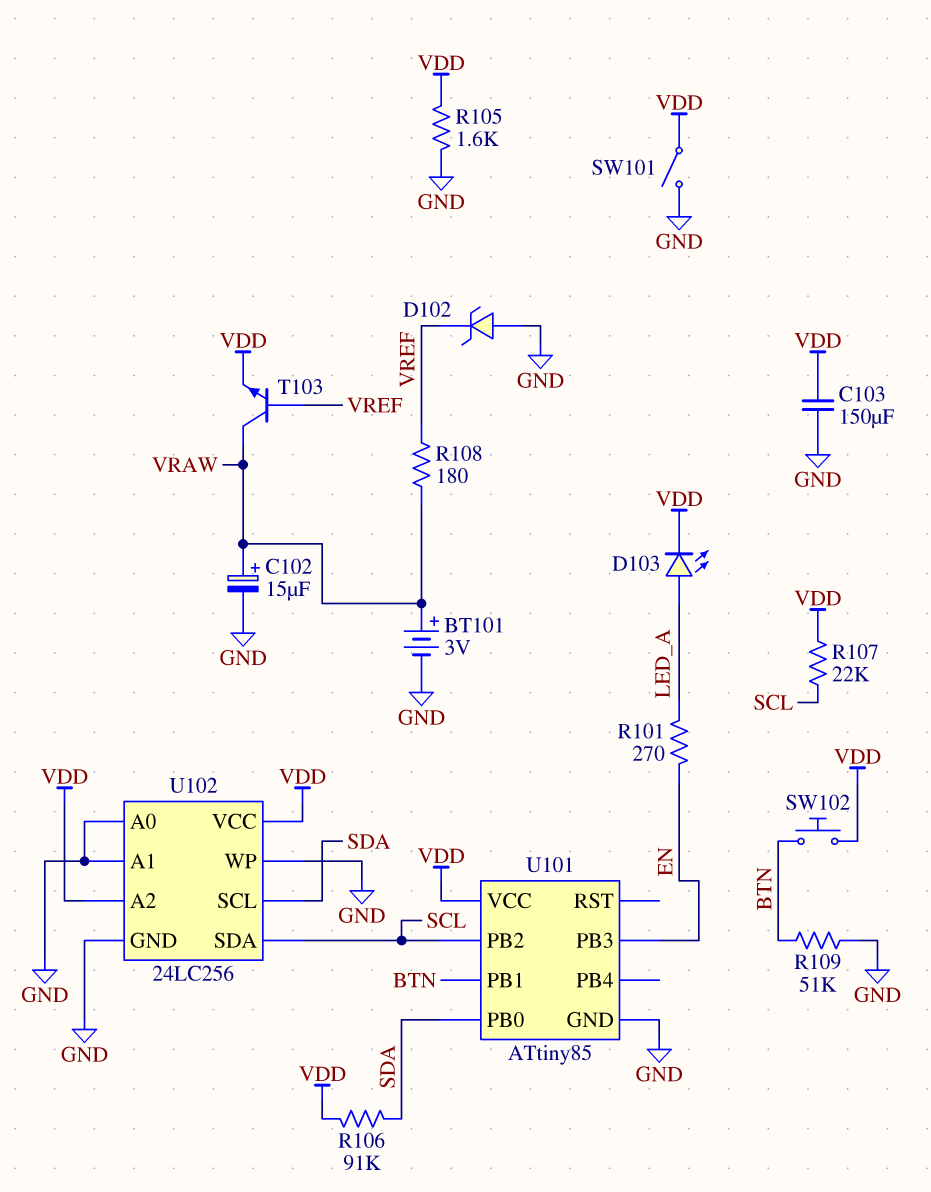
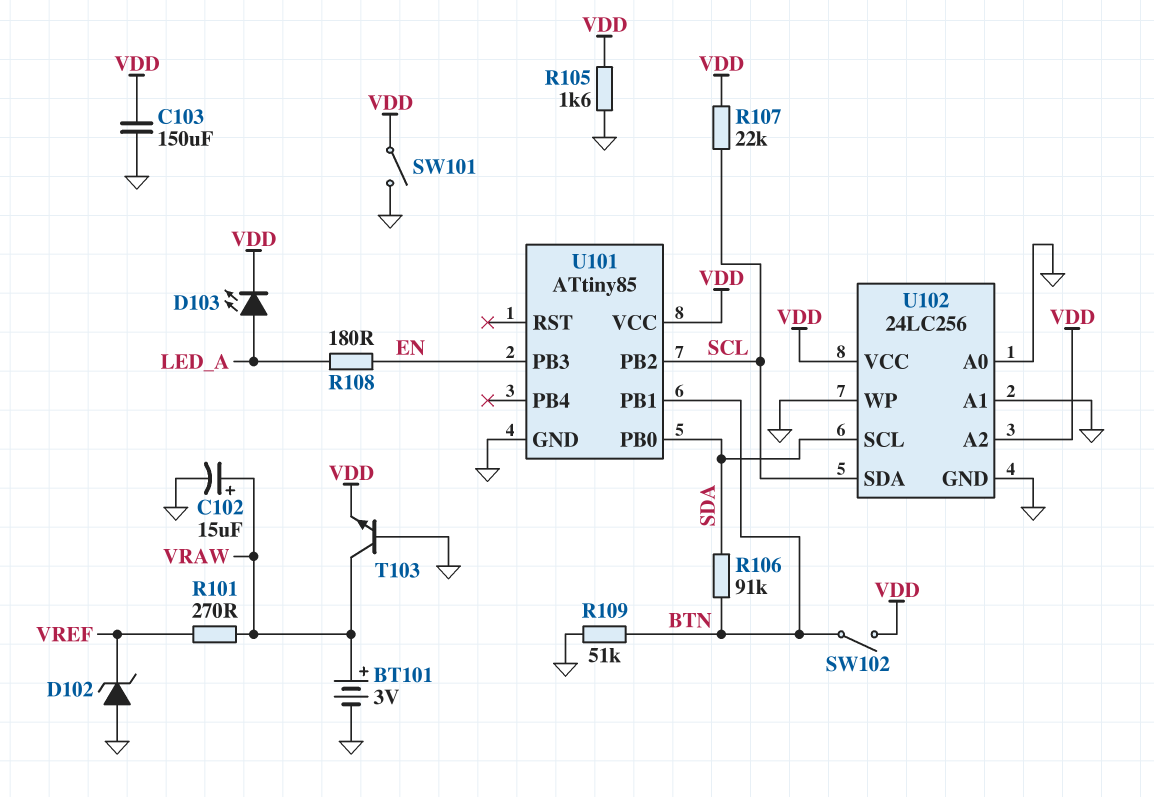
R101: 270 (EN, LED_A) -> 270 (VRAW, VREF)
R106: 91k (SDA, VDD) -> 91k (BTN, SDA)
R108: 180 (VRAW, VREF) -> 180 (EN, LED_A)
SW102: button (BTN, VDD) -> switch (BTN, VDD)
T103: NPN (B VREF, C VRAW, E VDD) -> NPN (B GND, C VRAW, E VDD)

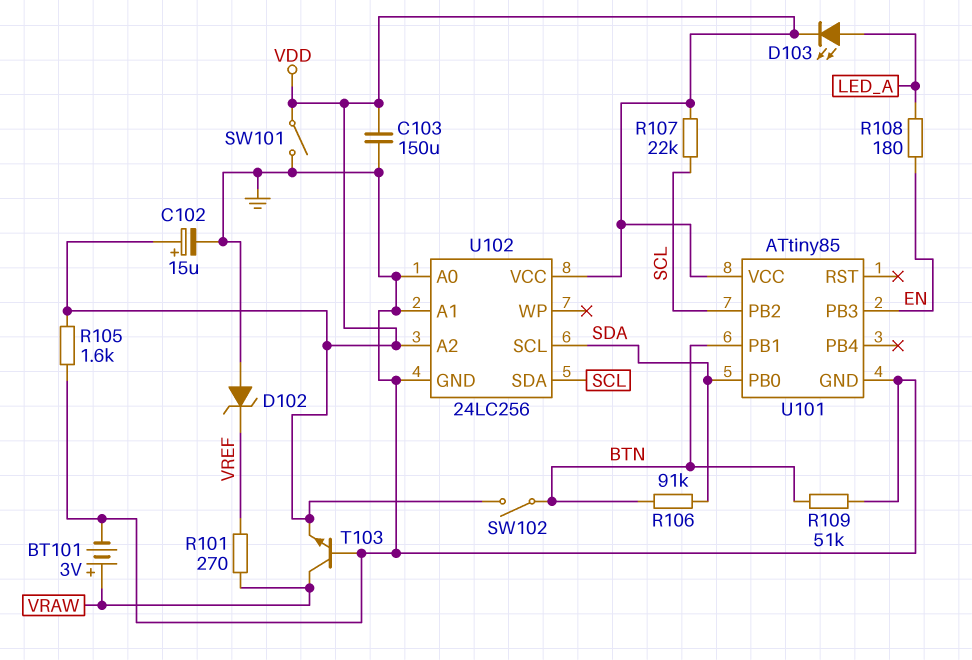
C102: 15uF (plus VRAW, minus GND) -> 15uF (plus VDD, minus GND)
U102 pin WP: GND -> none

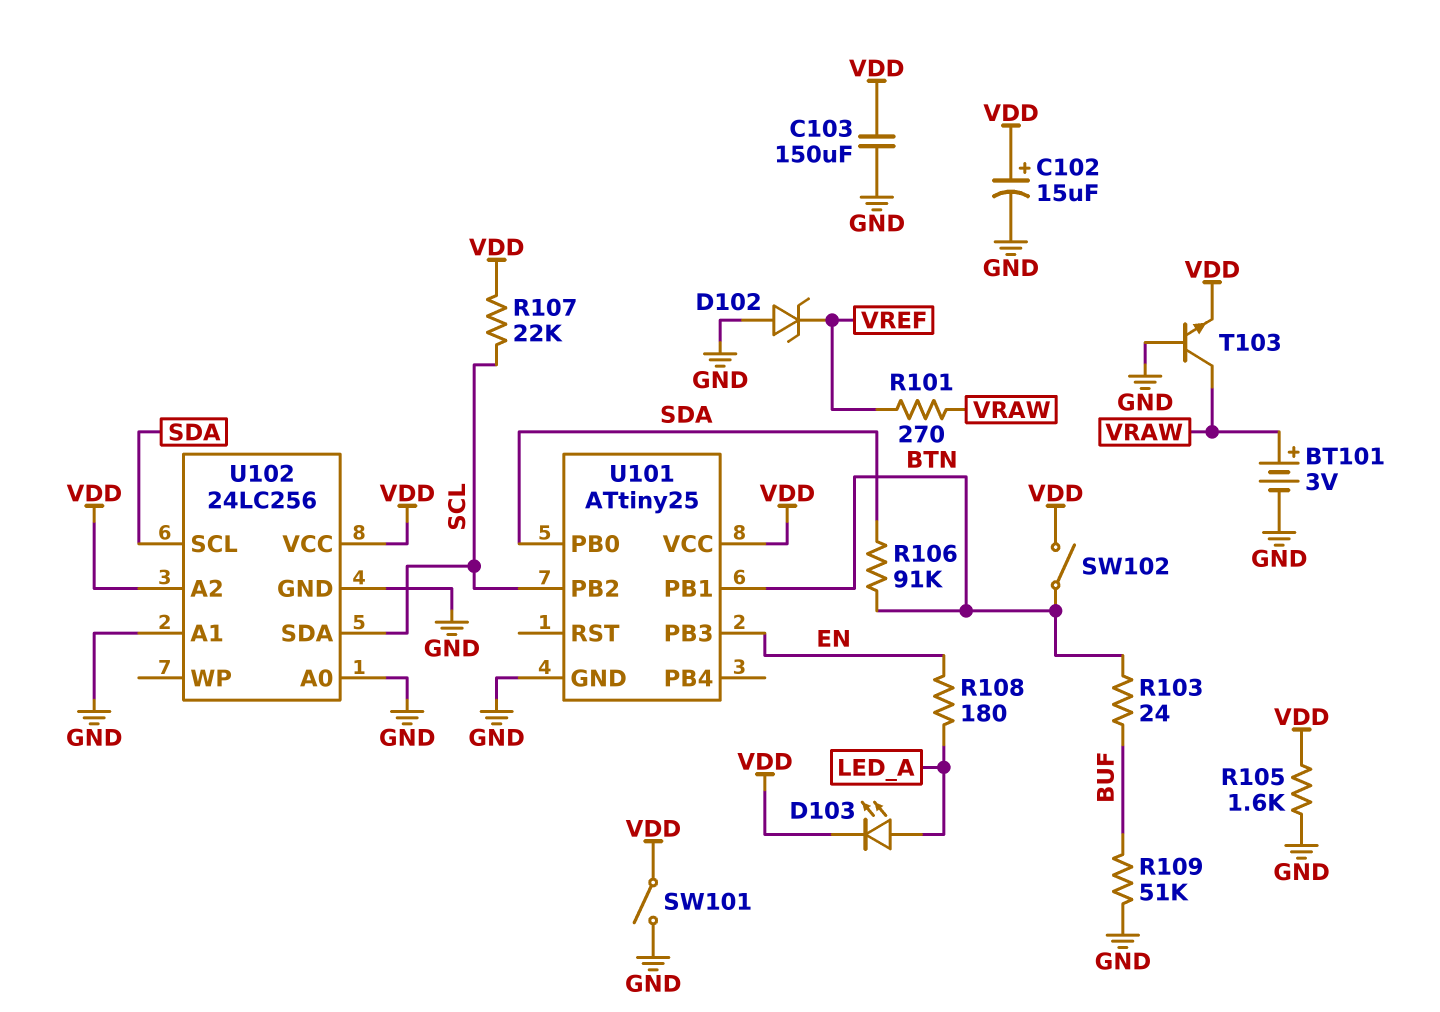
R103: none -> 24 (BTN, BUF)
R109: 51k (BTN, GND) -> 51k (BUF, GND)
U101: ATtiny85 -> ATtiny25

